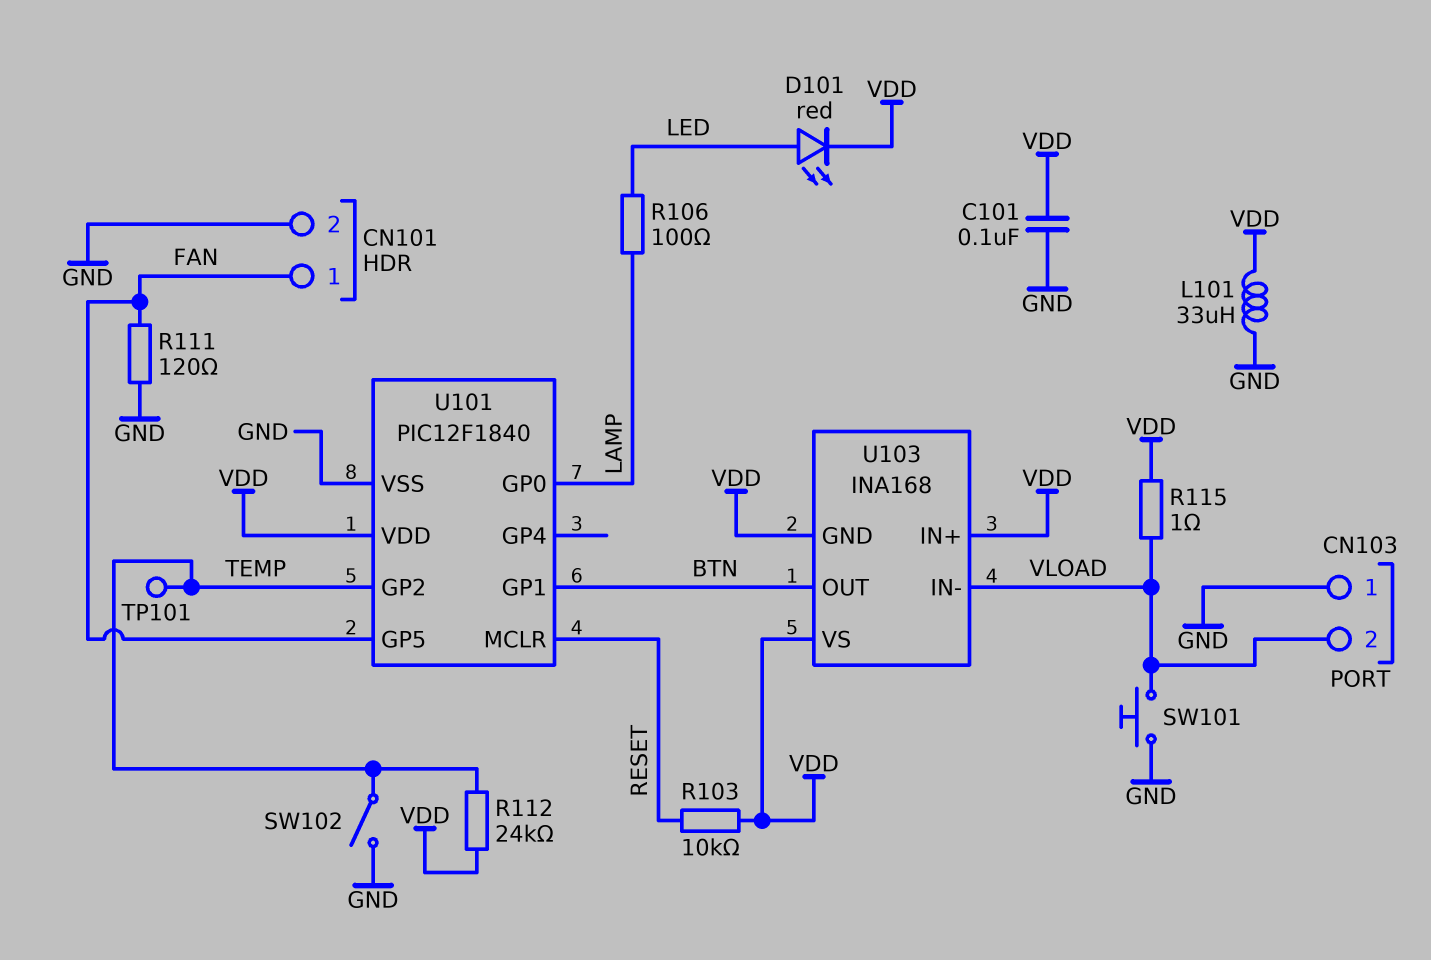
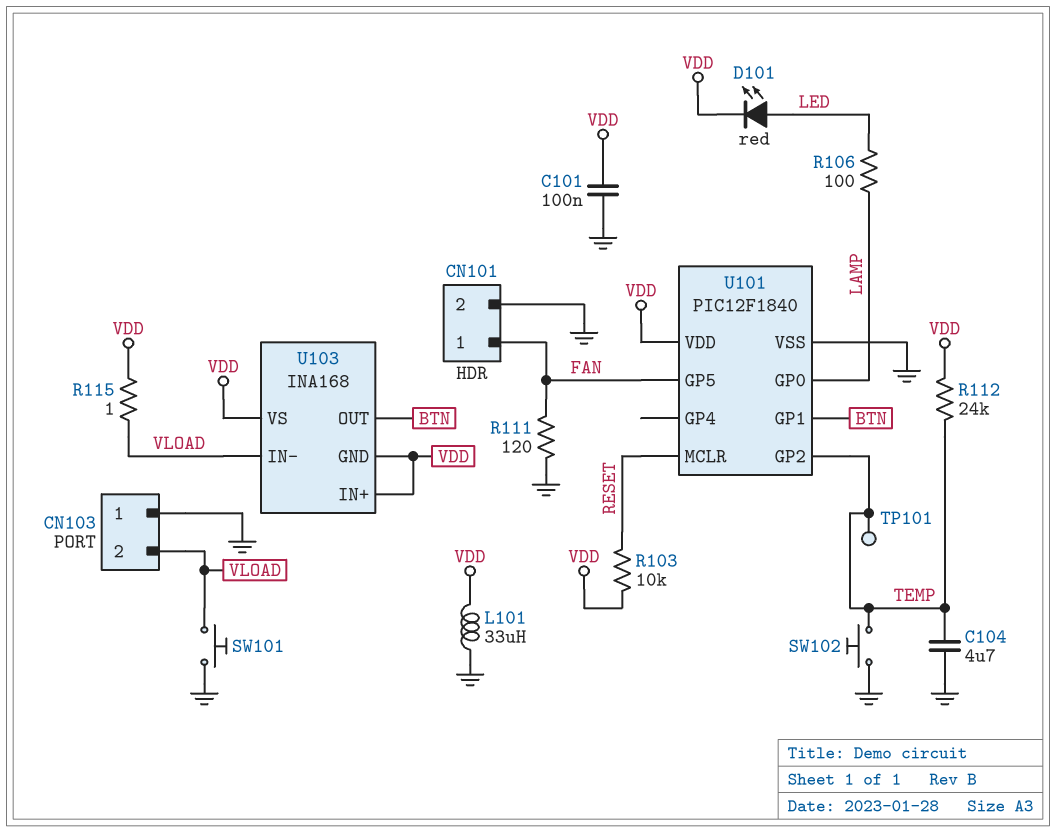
C104: none -> 4.7uF (GND, TEMP)
SW102: switch (GND, TEMP) -> button (GND, TEMP)

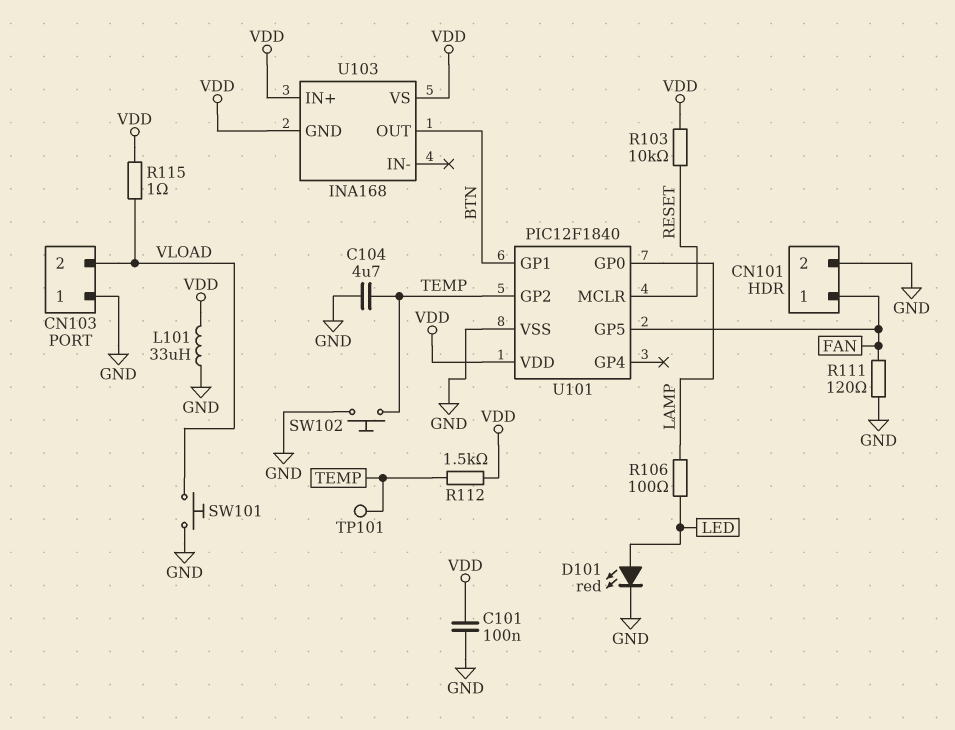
D101: LED red (A LED, K VDD) -> LED red (A LED, K GND)
R112: 24k (TEMP, VDD) -> 1.5k (TEMP, VDD)
U103 pin IN-: VLOAD -> none

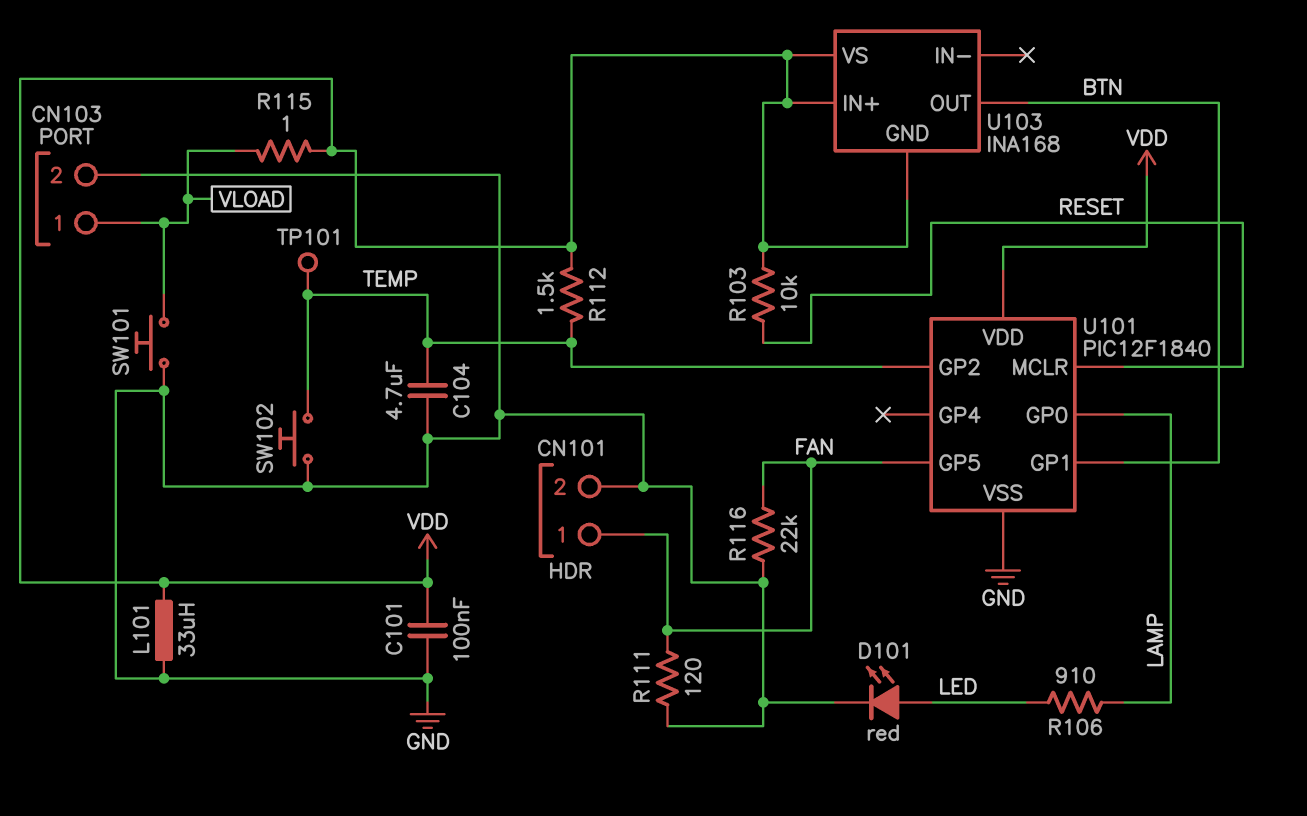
CN103 pin 1: GND -> VLOAD
CN103 pin 2: VLOAD -> GND
R106: 100 (LAMP, LED) -> 910 (LAMP, LED)
R116: none -> 22k (FAN, GND)

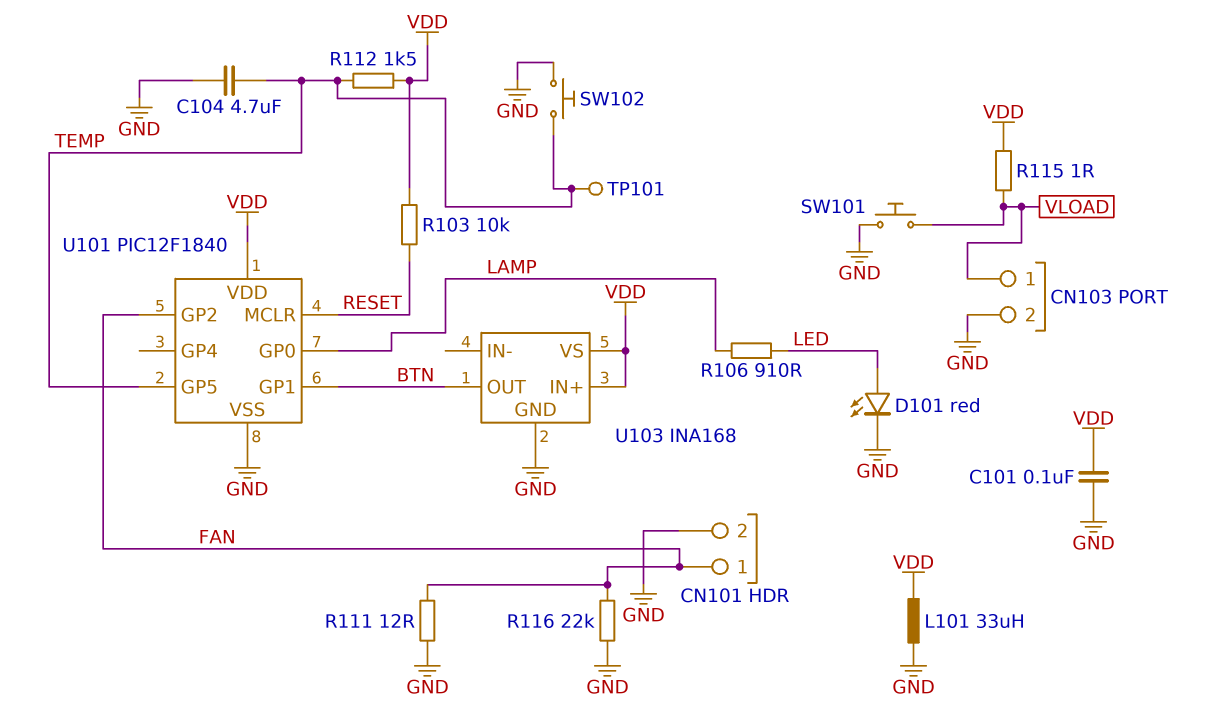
R111: 120 (FAN, GND) -> 12 (FAN, GND)
U101 pin GP2: TEMP -> FAN
U101 pin GP5: FAN -> TEMP
U103 pin GND: VDD -> GND

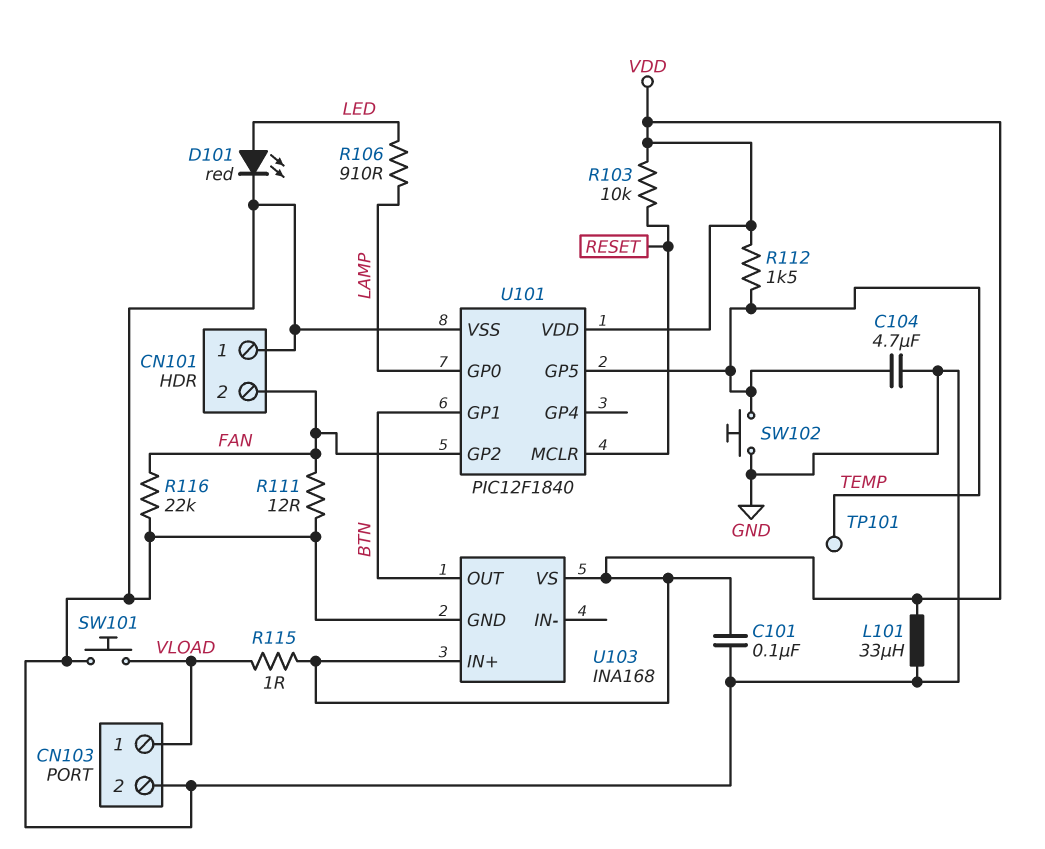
CN101 pin 1: FAN -> GND
CN101 pin 2: GND -> FAN

